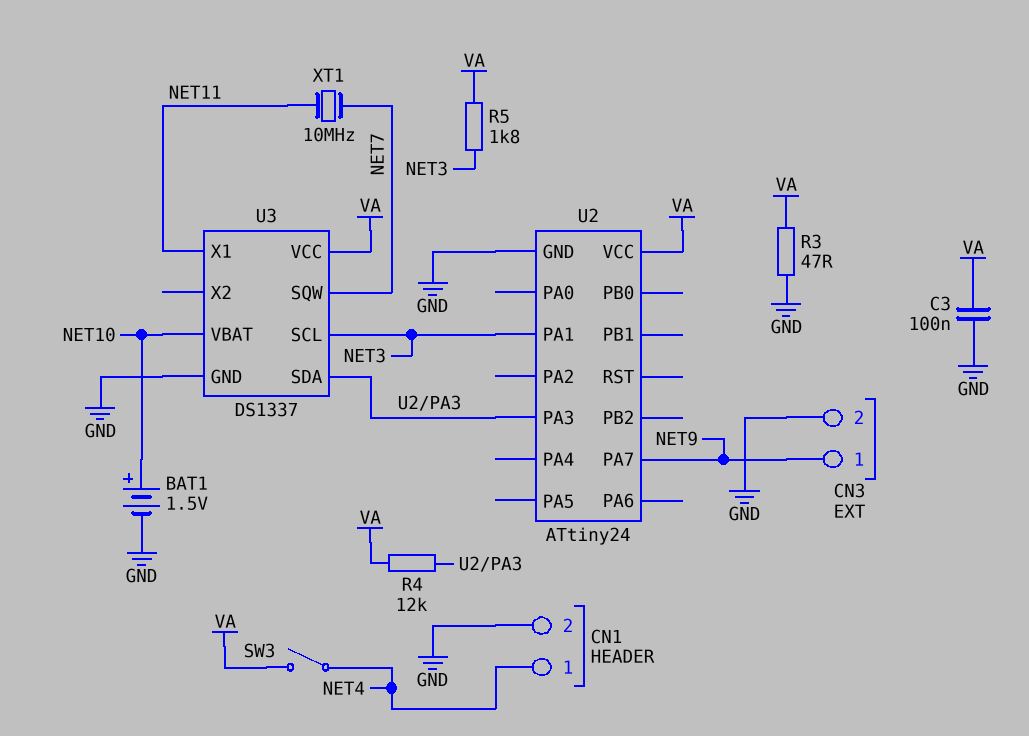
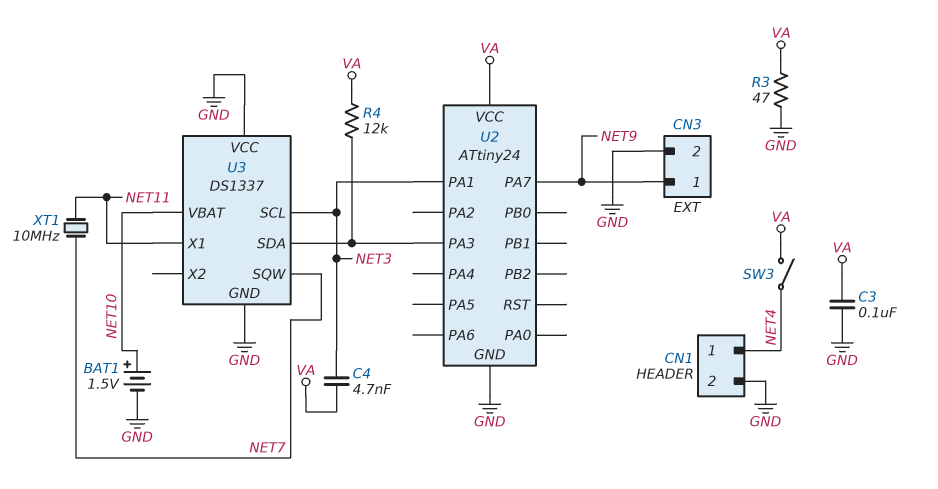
C4: none -> 4.7nF (NET3, VA)
R5: 1.8k (NET3, VA) -> none
U3 pin VCC: VA -> GND

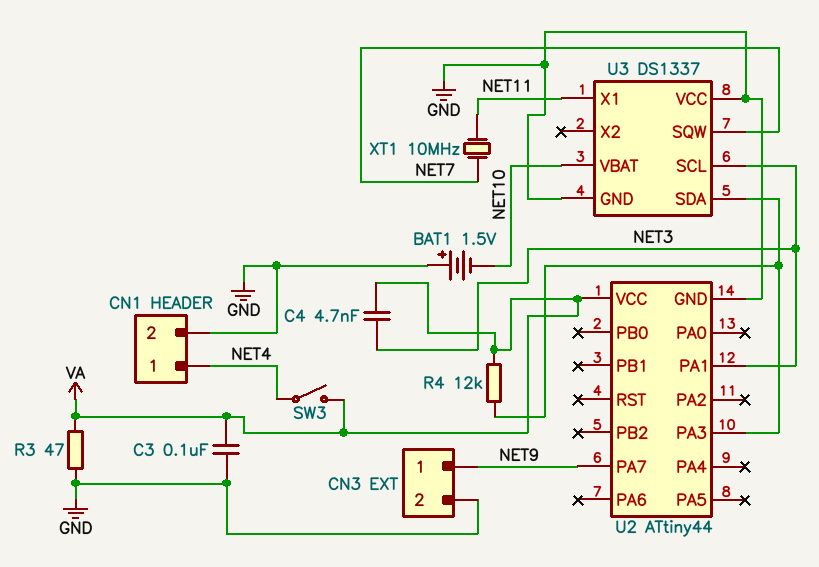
BAT1: 1.5V (plus NET10, minus GND) -> 1.5V (plus GND, minus NET10)
U2: ATtiny24 -> ATtiny44

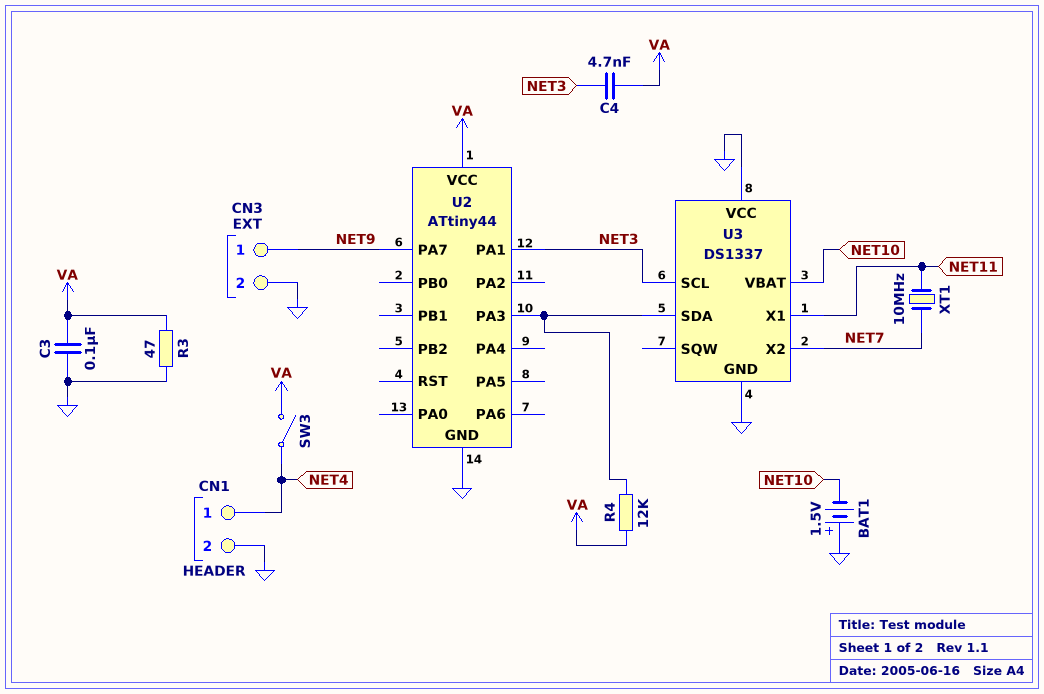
U3 pin SQW: NET7 -> none
U3 pin X2: none -> NET7

